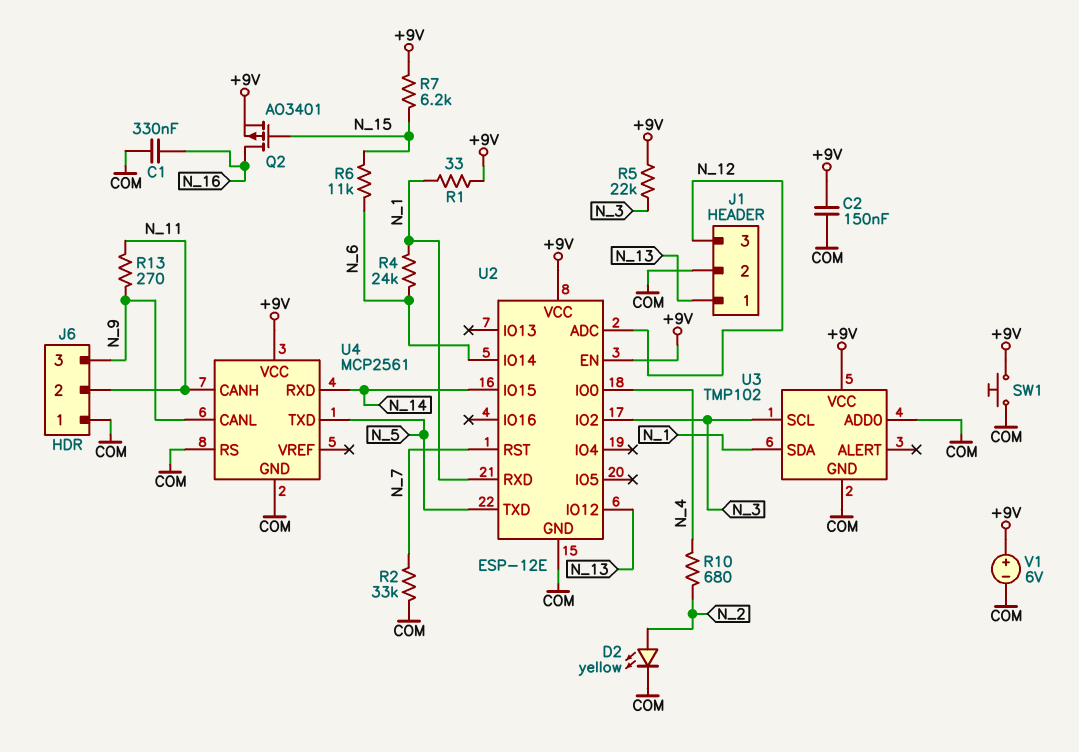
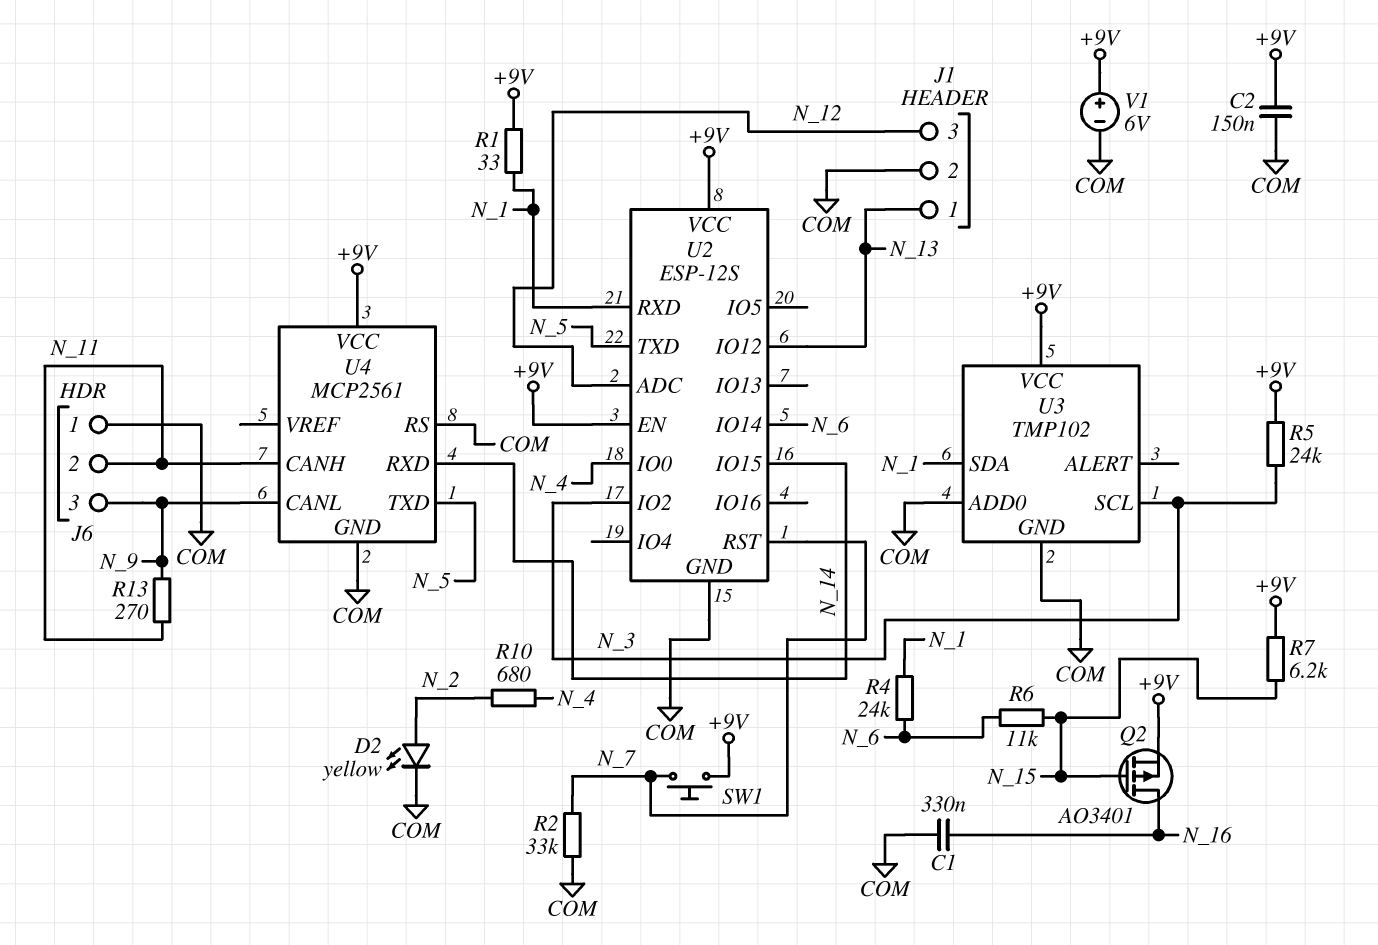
R5: 22k (+9V, N_3) -> 24k (+9V, N_3)
SW1: button (+9V, COM) -> button (+9V, N_7)
U2: ESP-12E -> ESP-12S

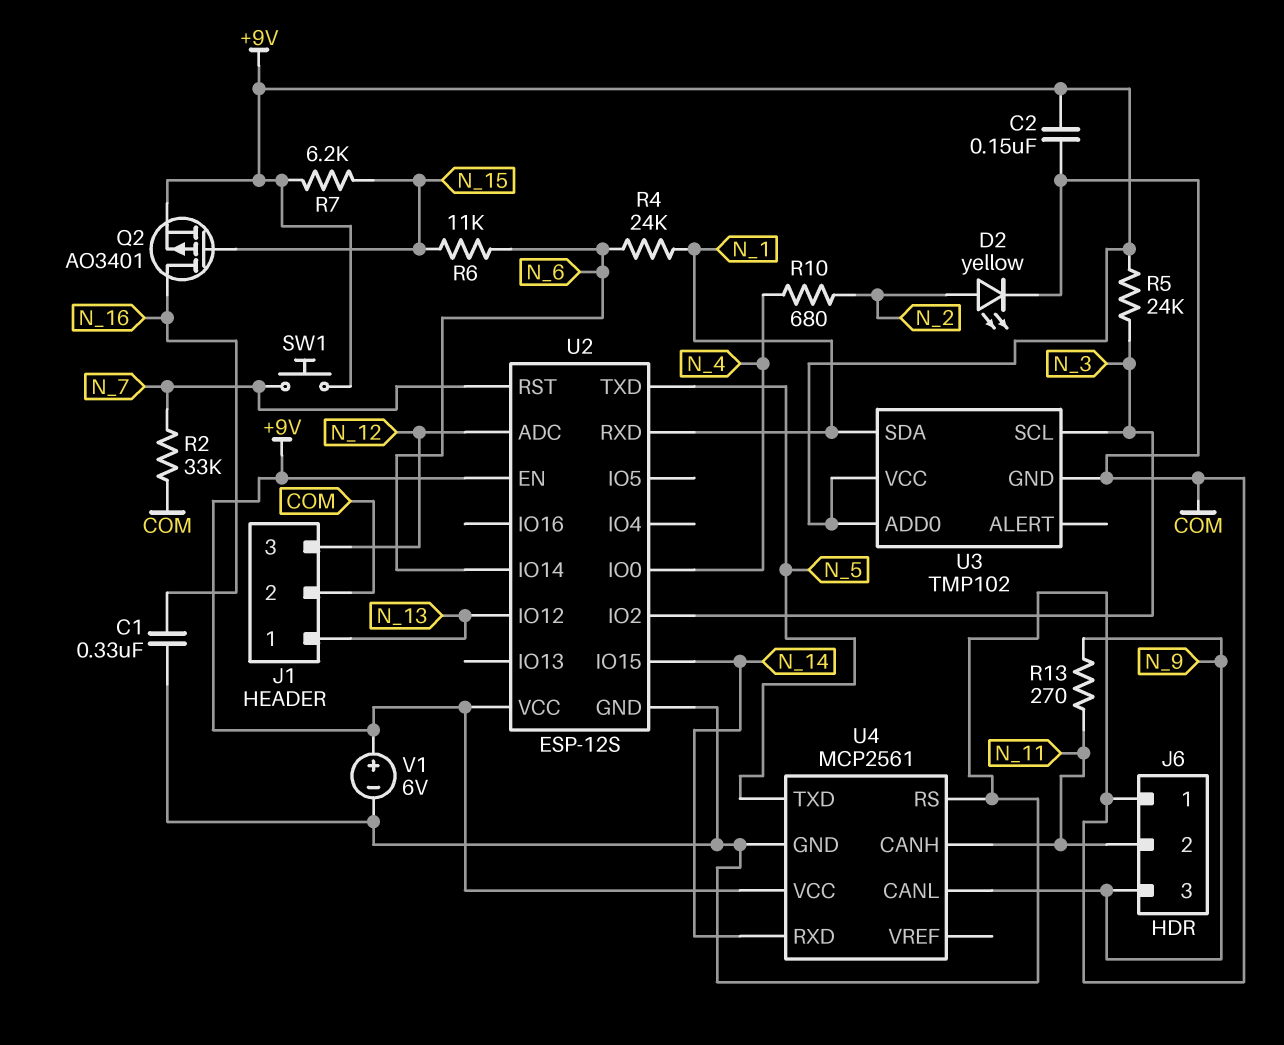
R1: 33 (+9V, N_1) -> none
U3 pin ADD0: COM -> +9V

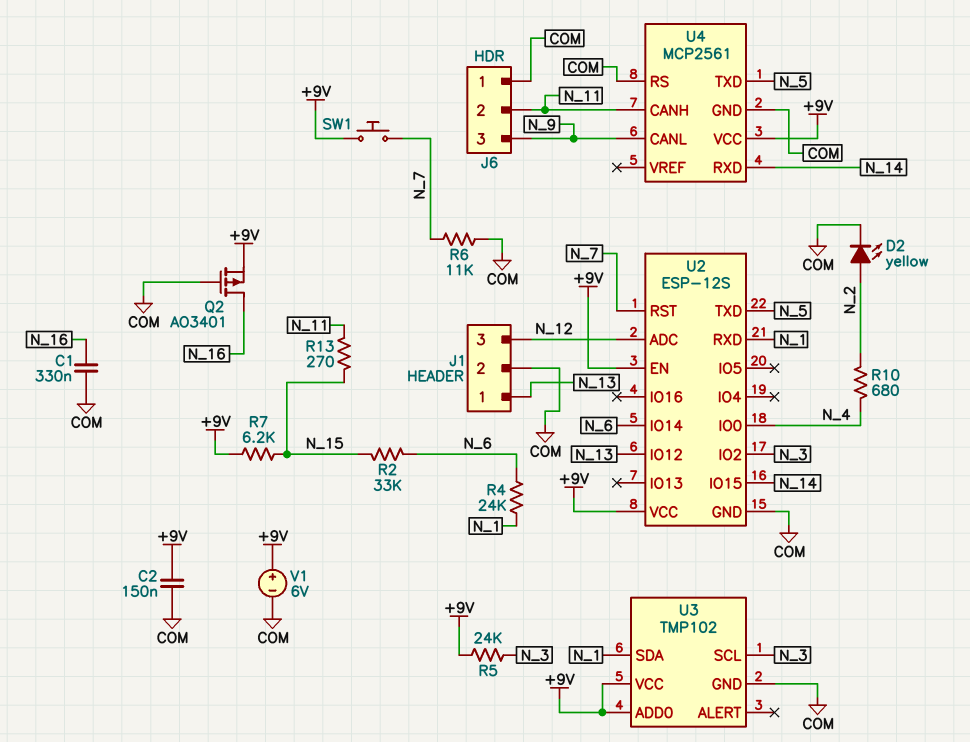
Q2: PMOS AO3401 (G N_15, D N_16, S +9V) -> PMOS AO3401 (G COM, D N_16, S +9V)
R2: 33k (COM, N_7) -> 33k (N_6, N_15)
R6: 11k (N_6, N_15) -> 11k (COM, N_7)
R13: 270 (N_9, N_11) -> 270 (N_11, N_15)

